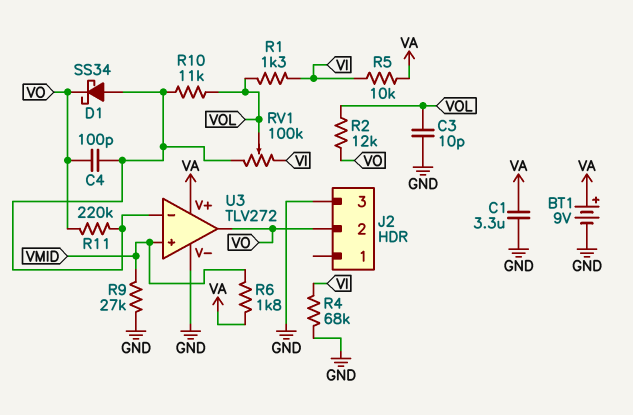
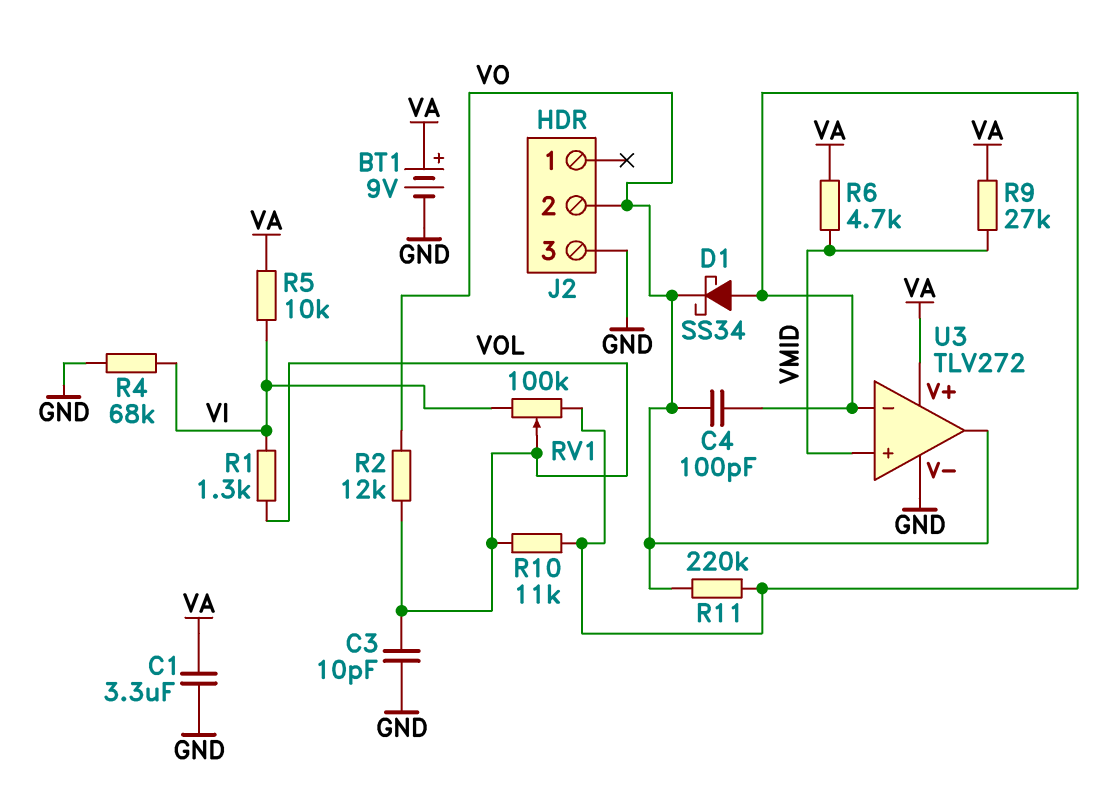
R6: 1.8k (VA, VMID) -> 4.7k (VA, VMID)
R9: 27k (GND, VMID) -> 27k (VA, VMID)

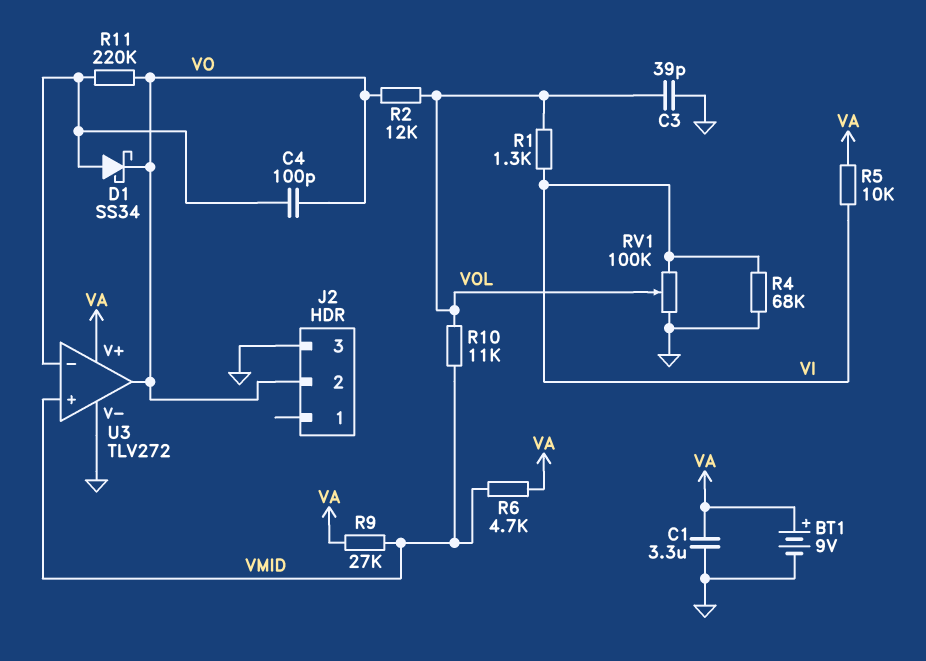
C3: 10pF (GND, VOL) -> 39pF (GND, VOL)
R10: 11k (U3/in-, VOL) -> 11k (VMID, VOL)
RV1: 100k (U3/in-, VI, wiper VOL) -> 100k (GND, VI, wiper VOL)

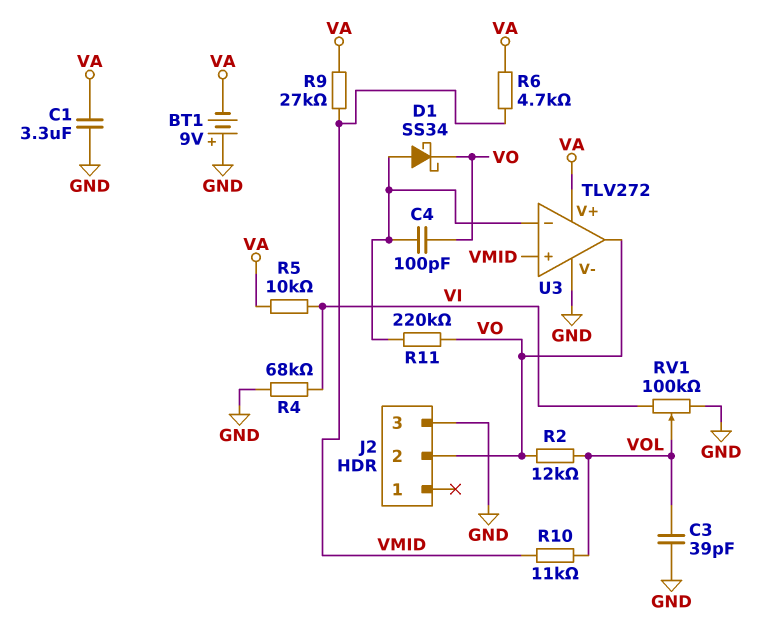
BT1: 9V (plus VA, minus GND) -> 9V (plus GND, minus VA)
R1: 1.3k (VI, VOL) -> none

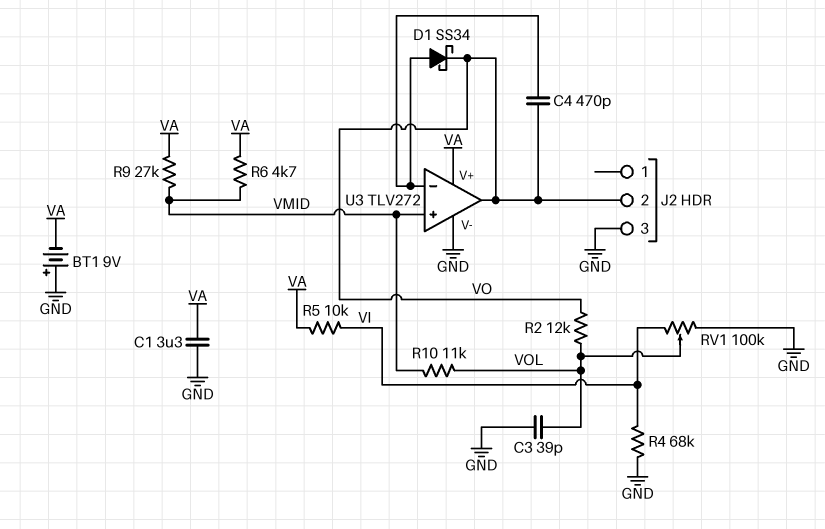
C4: 100pF (U3/in-, VO) -> 470pF (U3/in-, VO)
R11: 220k (U3/in-, VO) -> none

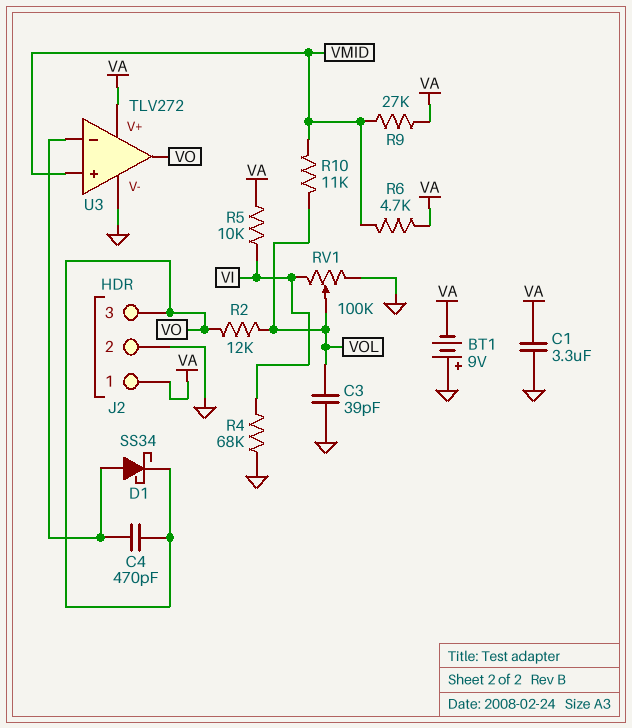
J2 pin 1: none -> VA
J2 pin 2: VO -> GND
J2 pin 3: GND -> VO

